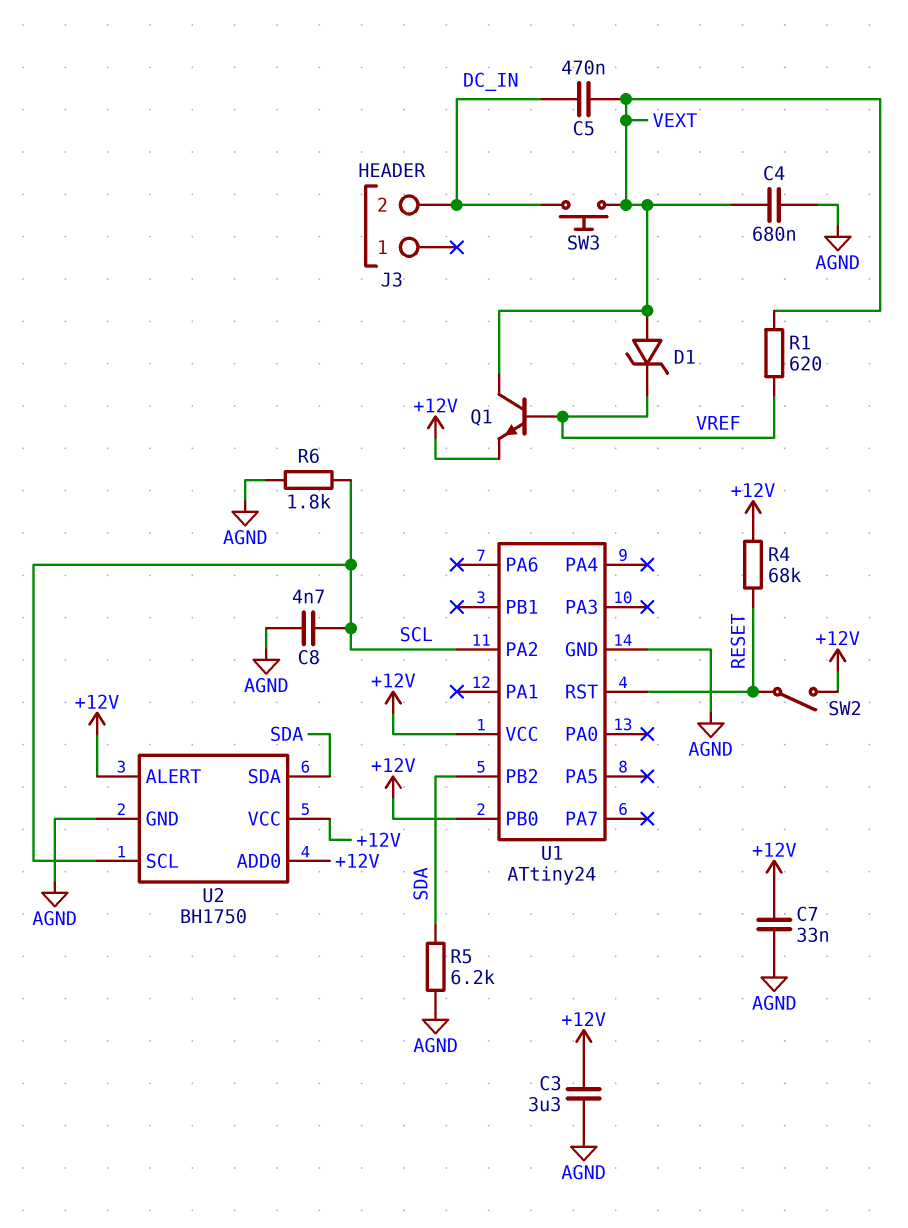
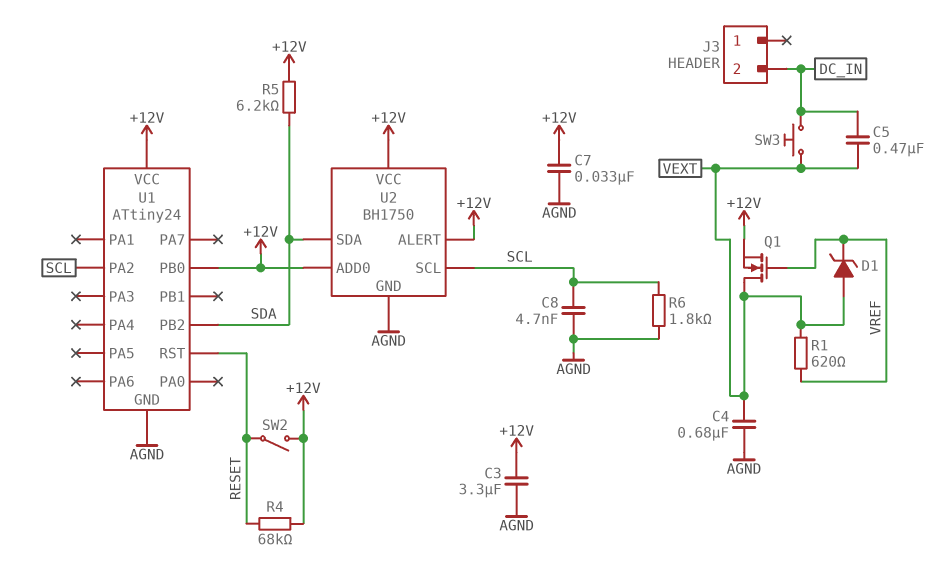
Q1: NPN (B VREF, C VEXT, E +12V) -> NMOS (G VREF, D VEXT, S +12V)
R5: 6.2k (AGND, SDA) -> 6.2k (+12V, SDA)

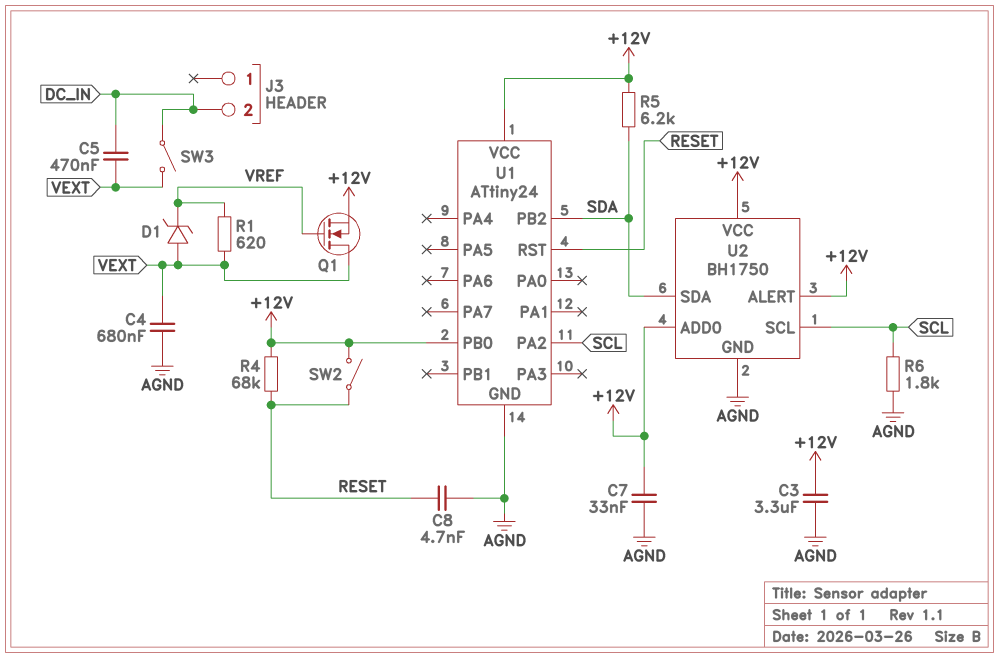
C8: 4.7nF (AGND, SCL) -> 4.7nF (AGND, RESET)
SW3: button (DC_IN, VEXT) -> switch (DC_IN, VEXT)

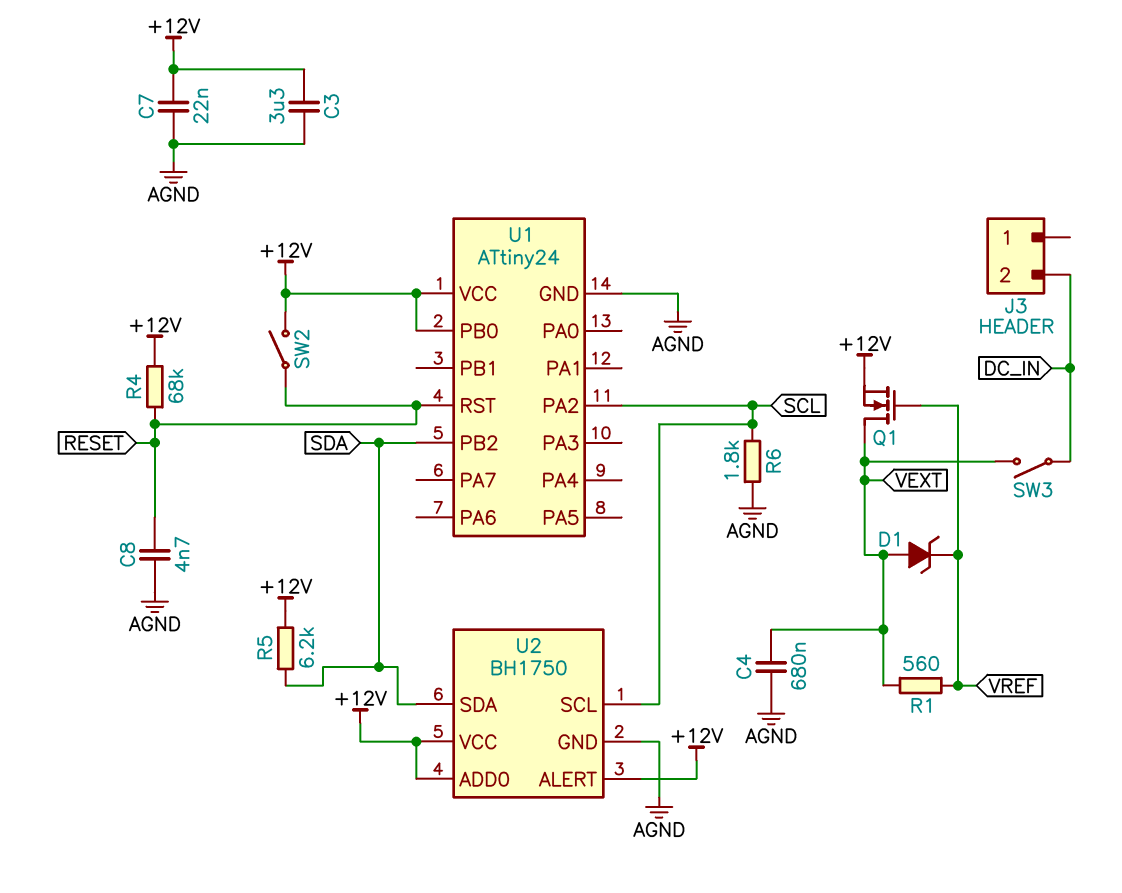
C5: 470nF (DC_IN, VEXT) -> none
C7: 33nF (+12V, AGND) -> 22nF (+12V, AGND)
R1: 620 (VEXT, VREF) -> 560 (VEXT, VREF)

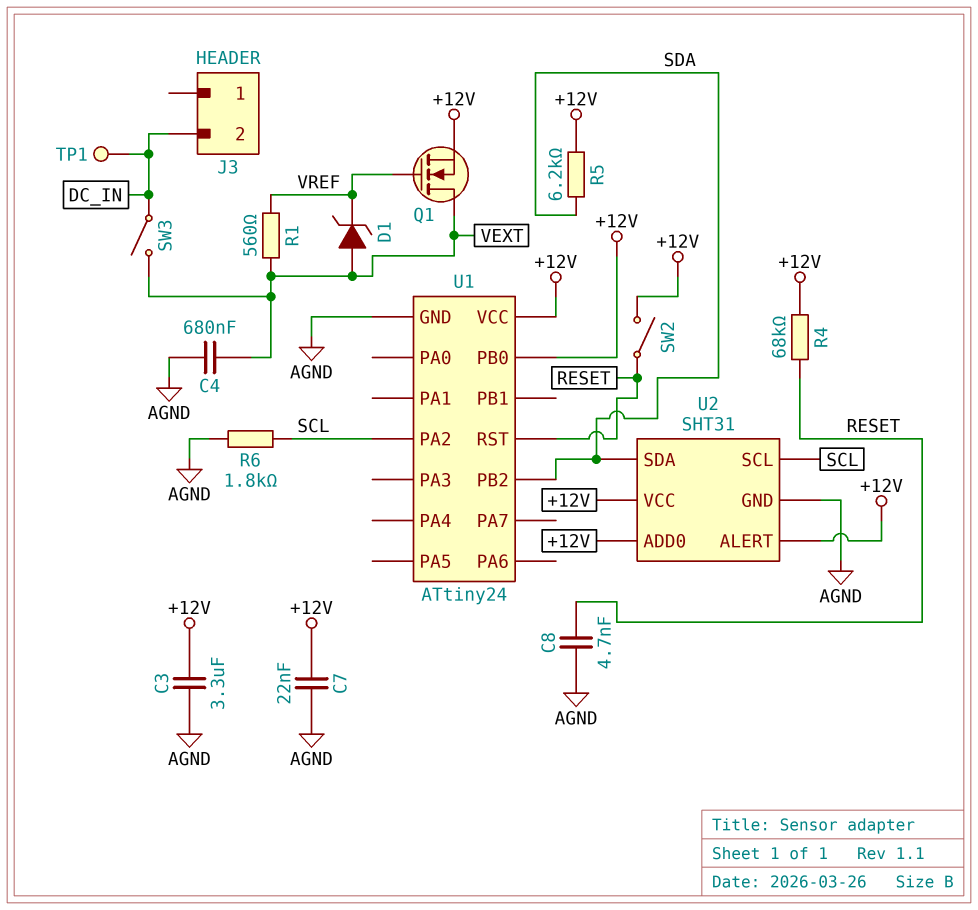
TP1: none -> test point (DC_IN)
U2: BH1750 -> SHT31

